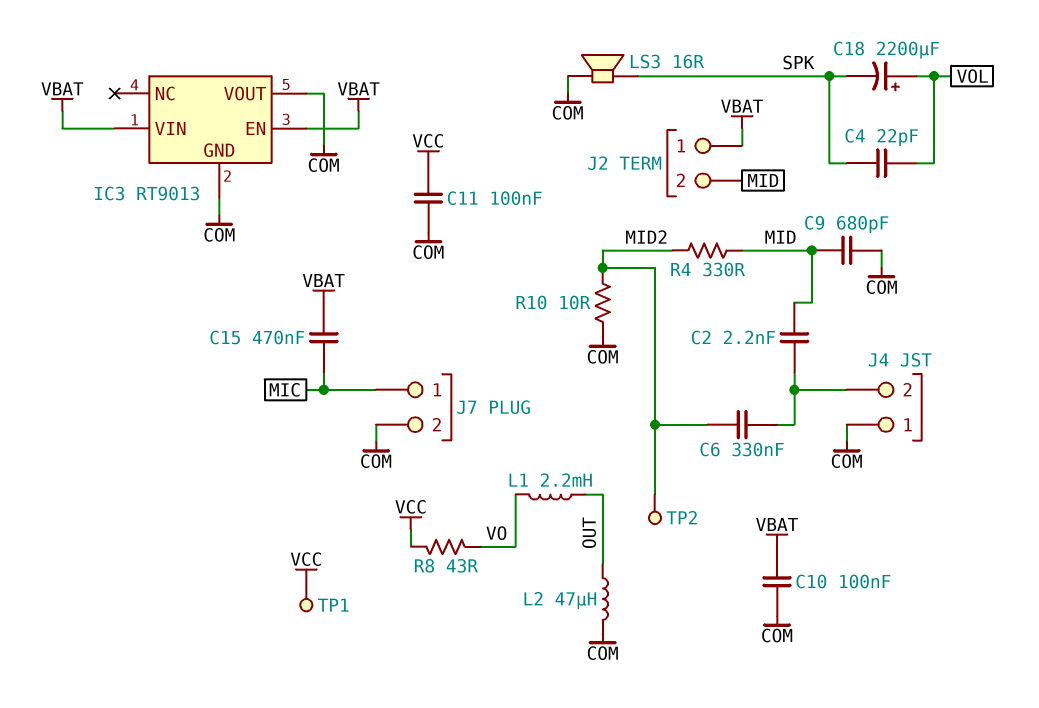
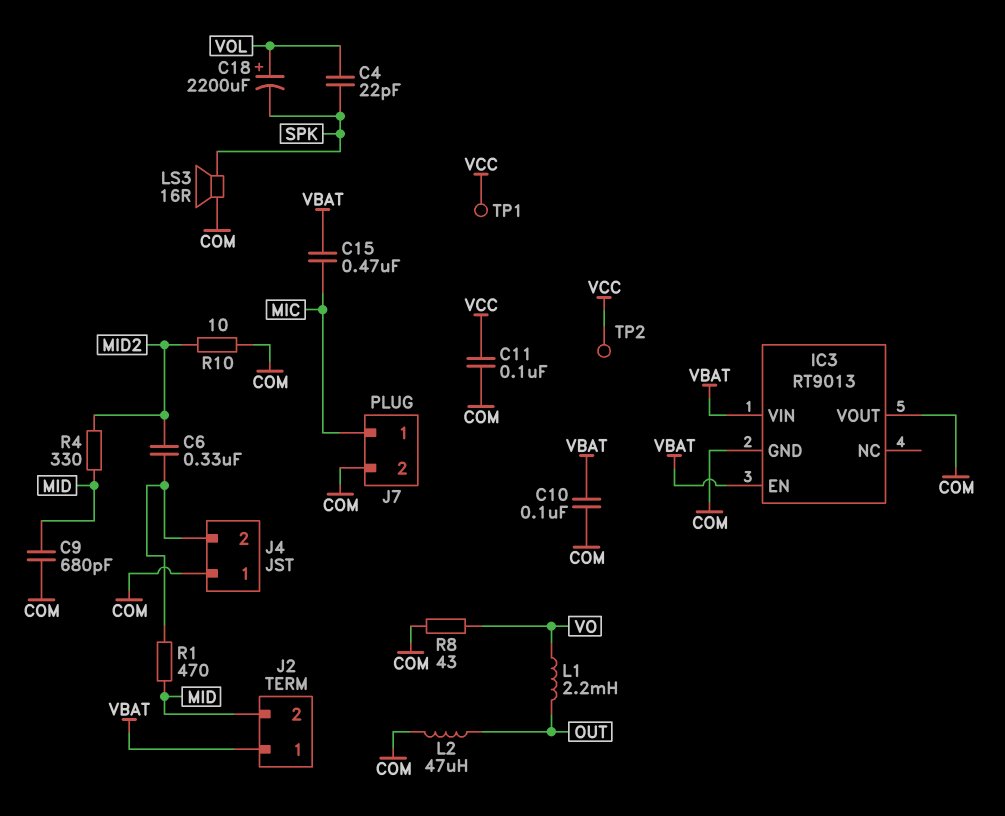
C2: 2.2nF (J4/2, MID) -> none
R1: none -> 470 (J4/2, MID)
R8: 43 (VCC, VO) -> 43 (COM, VO)
TP2: test point (MID2) -> test point (VCC)

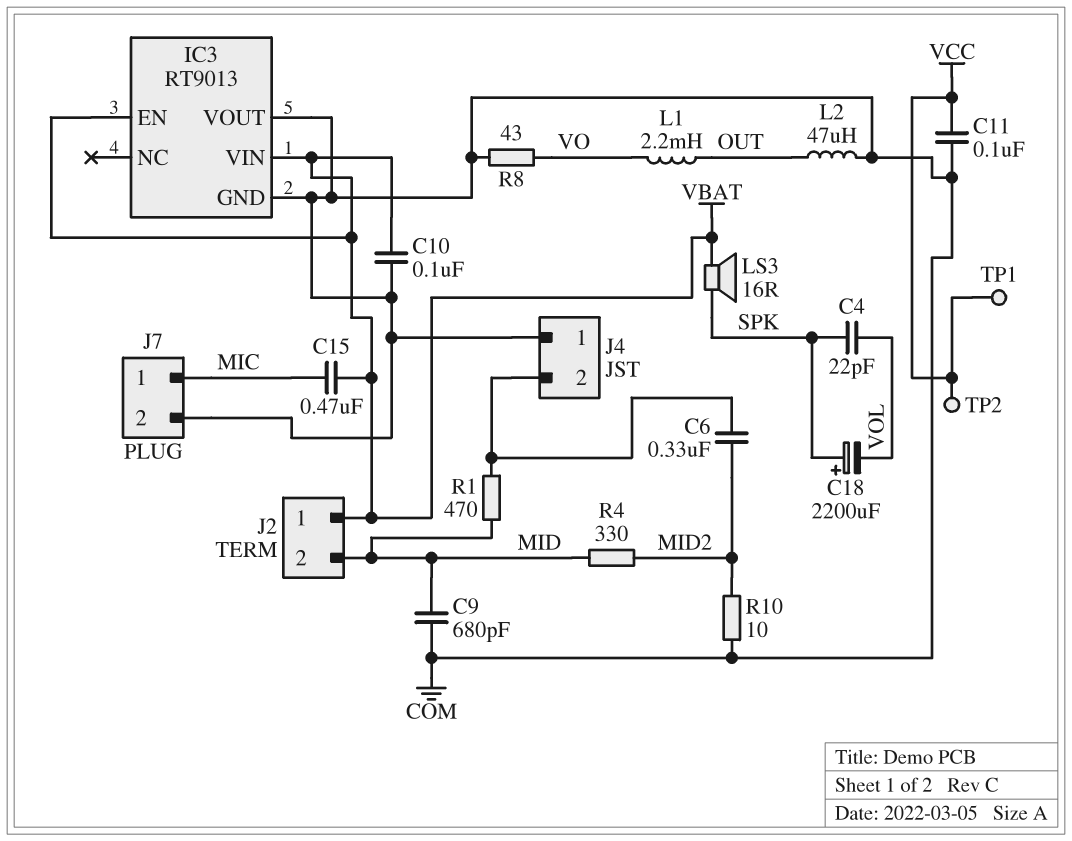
C18: 2200uF (plus VOL, minus SPK) -> 2200uF (plus SPK, minus VOL)
LS3: speaker 16R (COM, SPK) -> speaker 16R (SPK, VBAT)

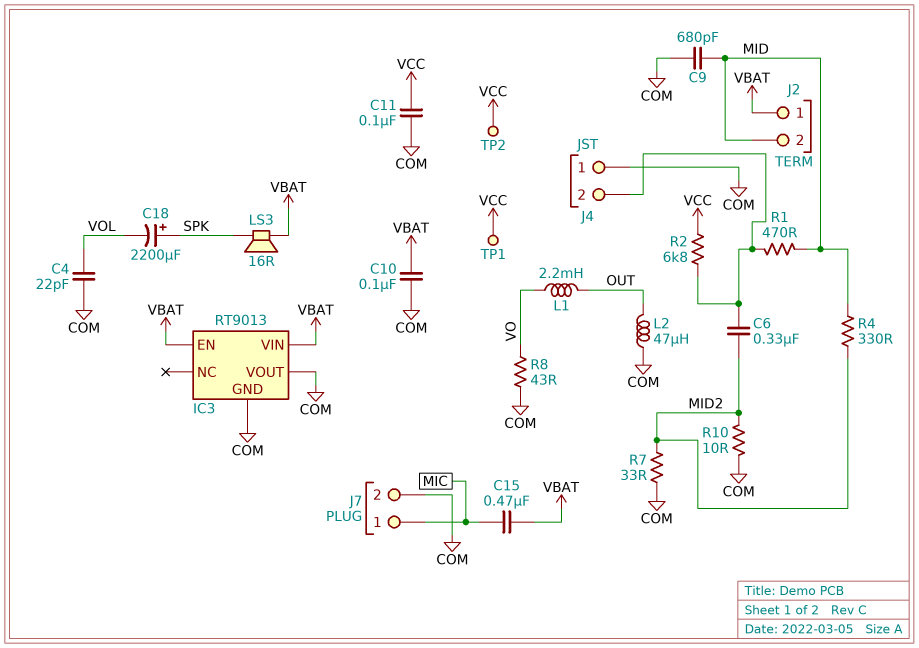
C4: 22pF (SPK, VOL) -> 22pF (COM, VOL)
R2: none -> 6.8k (J4/2, VCC)
R7: none -> 33 (COM, MID2)

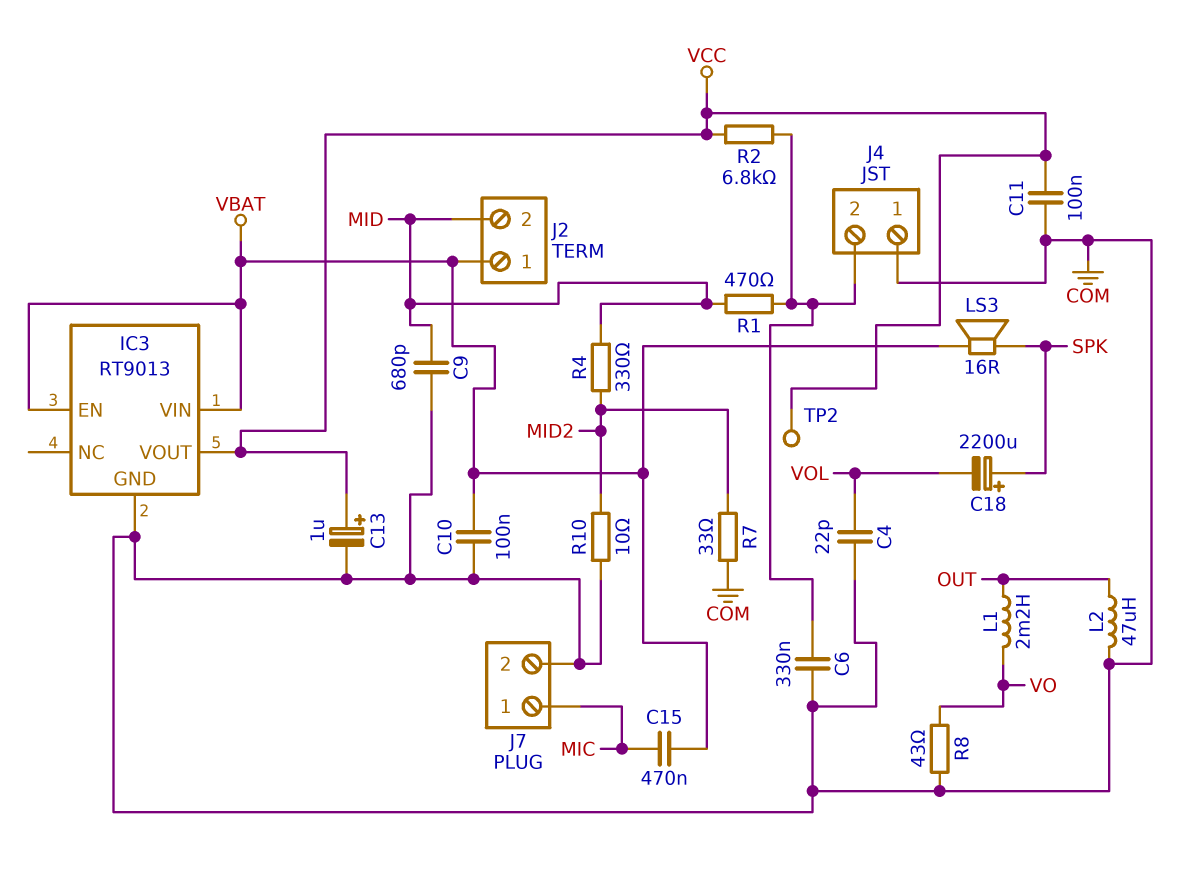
C6: 330nF (J4/2, MID2) -> 330nF (COM, J4/2)
C13: none -> 1uF (plus VCC, minus COM)
IC3 pin VOUT: COM -> VCC
TP1: test point (VCC) -> none

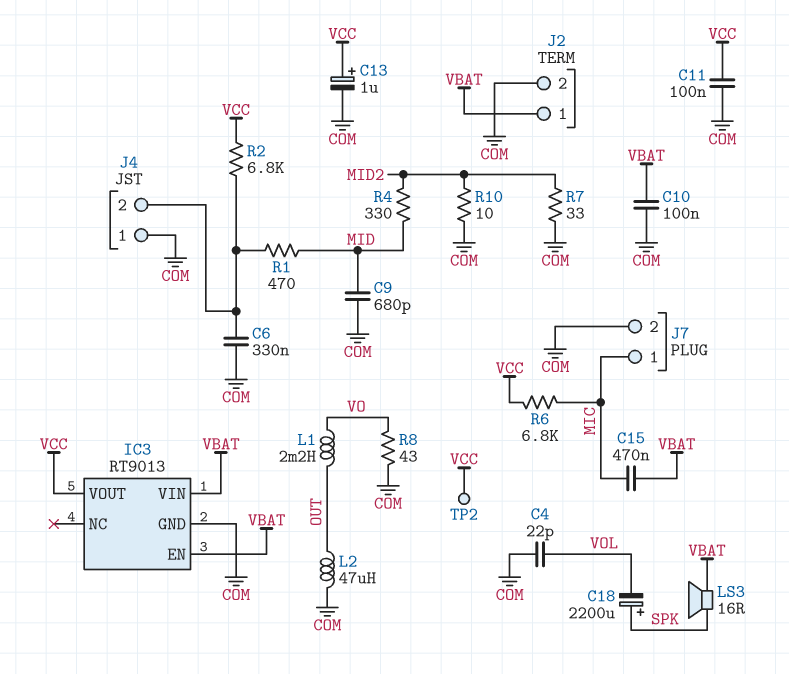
J2 pin 2: MID -> COM
R6: none -> 6.8k (MIC, VCC)

